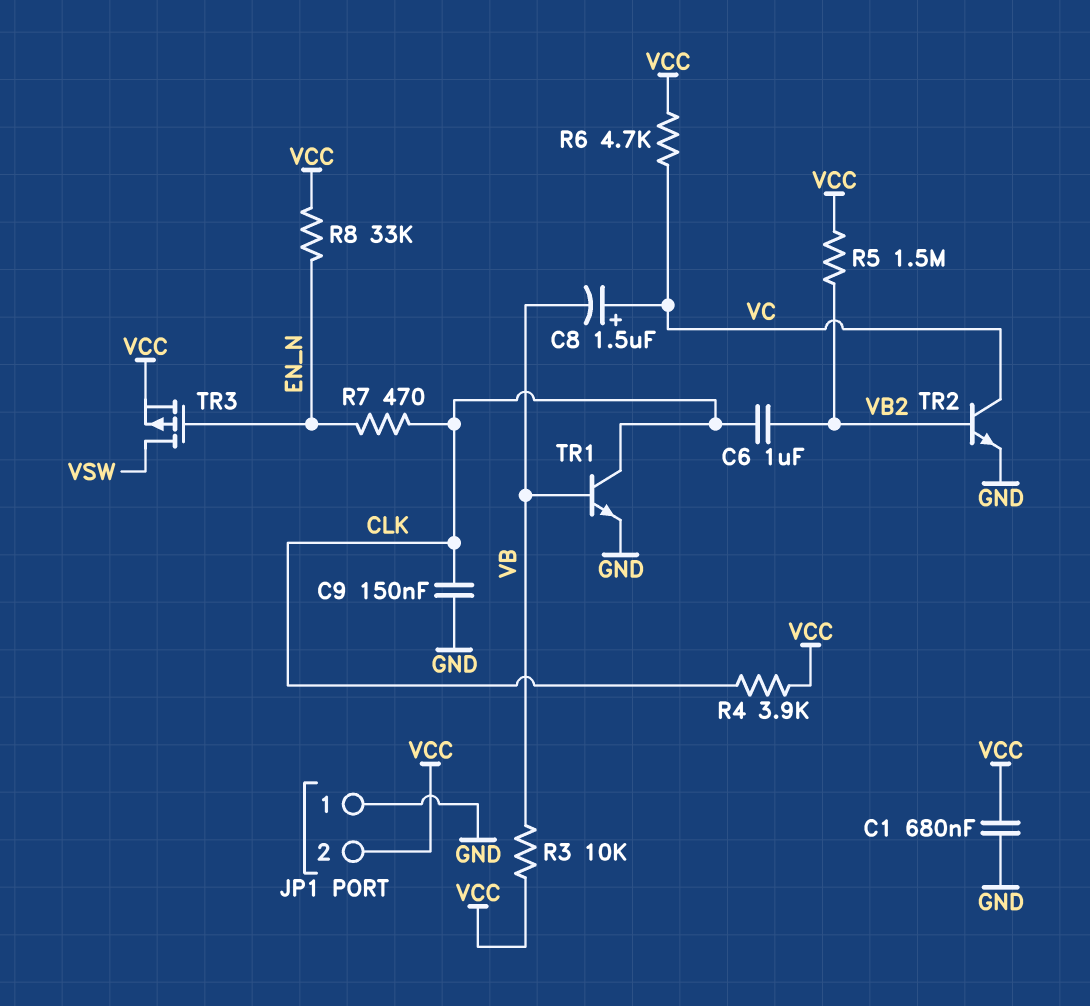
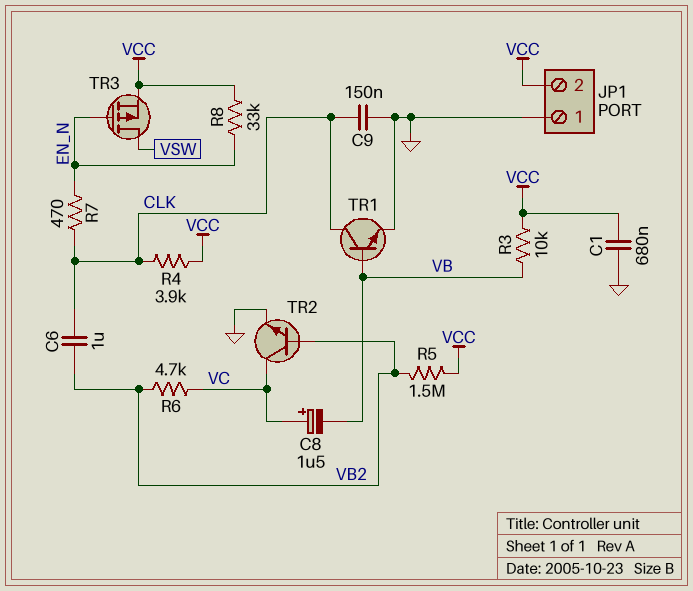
R6: 4.7k (VC, VCC) -> 4.7k (VB2, VC)

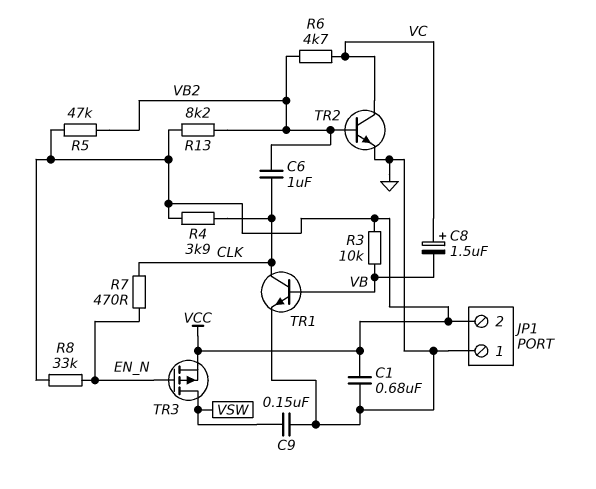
C9: 150nF (CLK, GND) -> 150nF (GND, VSW)
R5: 1.5M (VB2, VCC) -> 47k (VB2, VCC)
R13: none -> 8.2k (VB2, VCC)

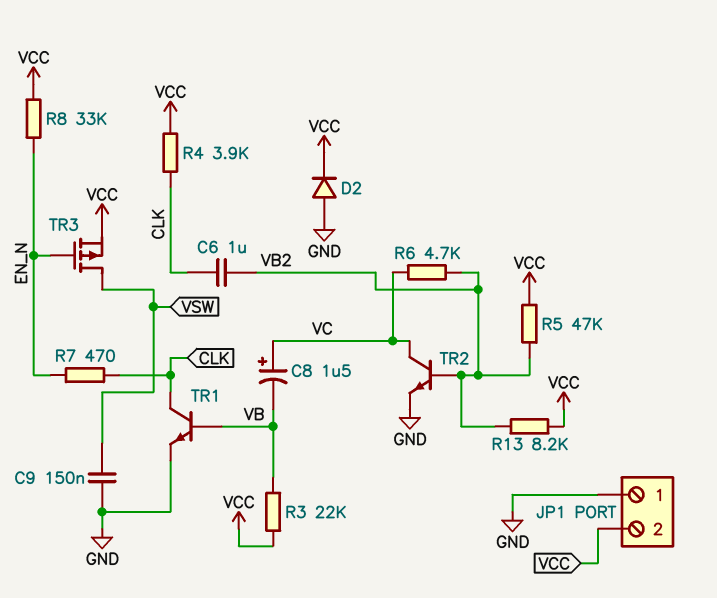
C1: 680nF (GND, VCC) -> none
D2: none -> diode (A GND, K VCC)
R3: 10k (VB, VCC) -> 22k (VB, VCC)

